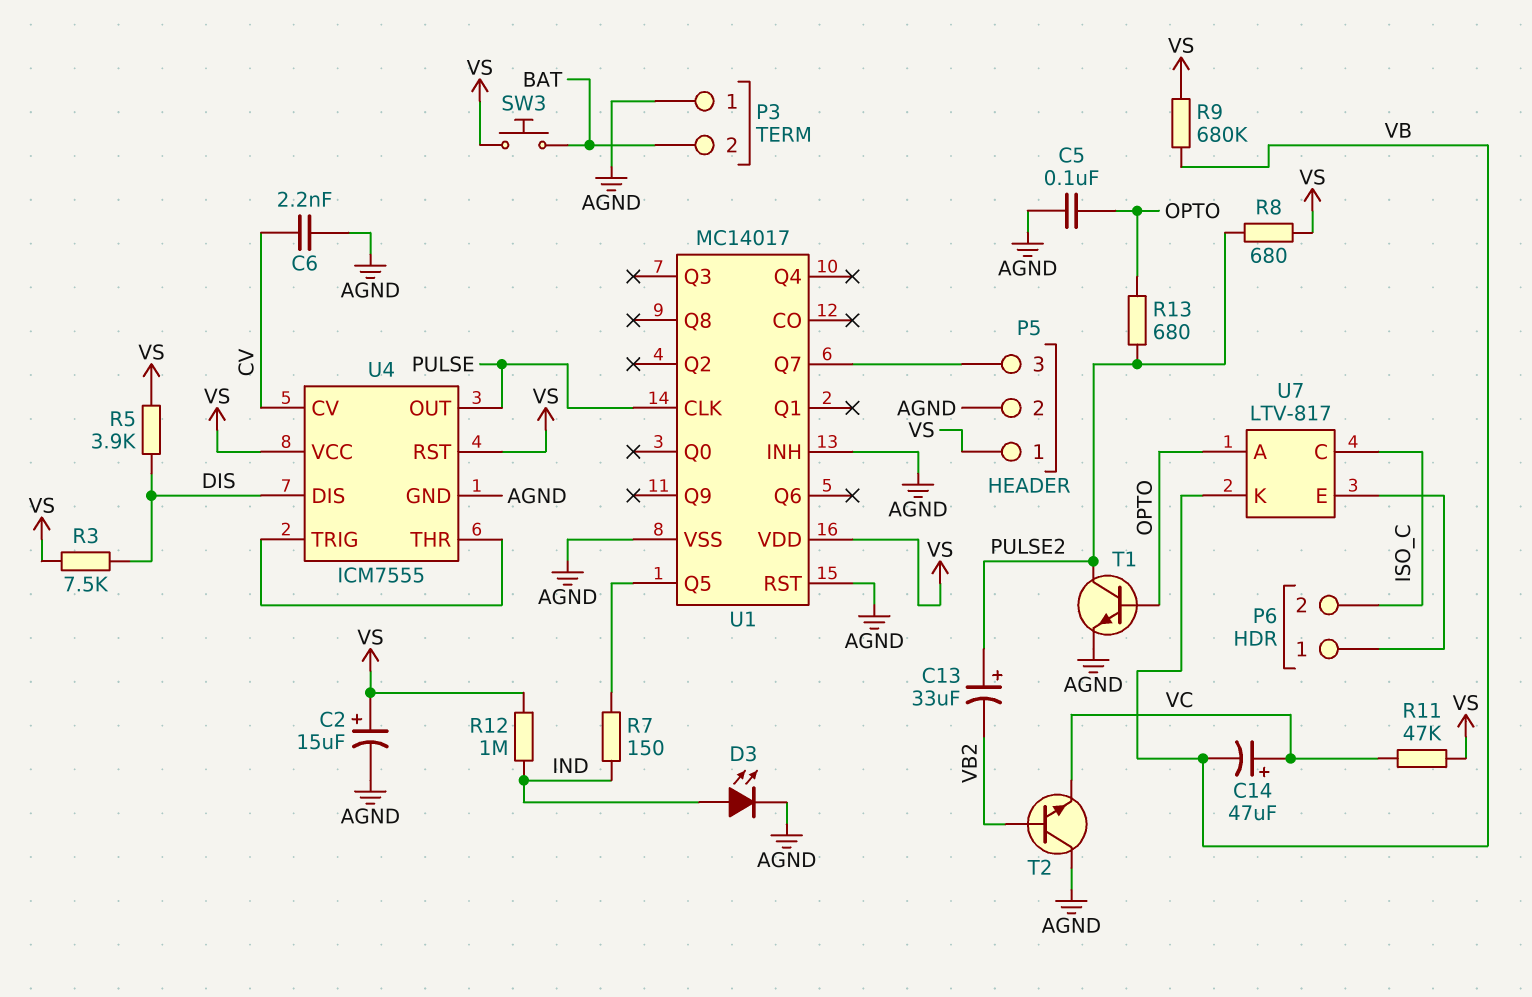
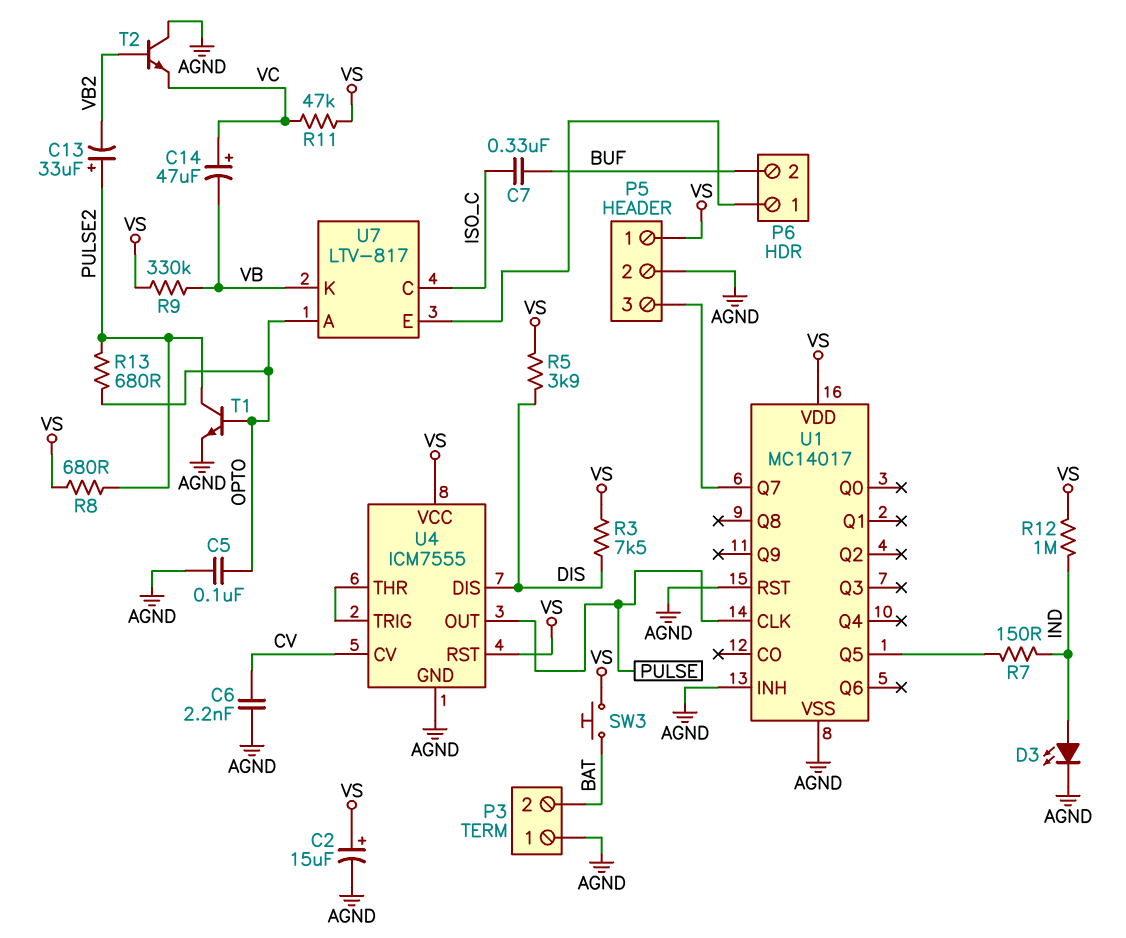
C7: none -> 330nF (BUF, ISO_C)
P6 pin 2: ISO_C -> BUF
R9: 680k (VB, VS) -> 330k (VB, VS)

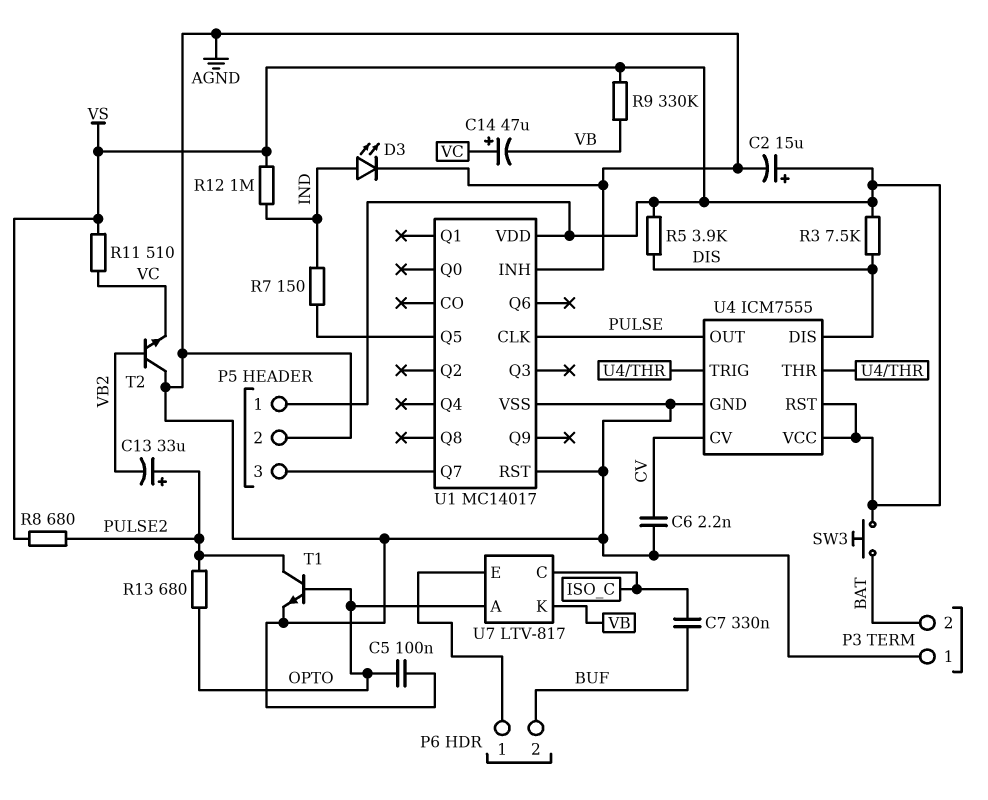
R11: 47k (VC, VS) -> 510 (VC, VS)

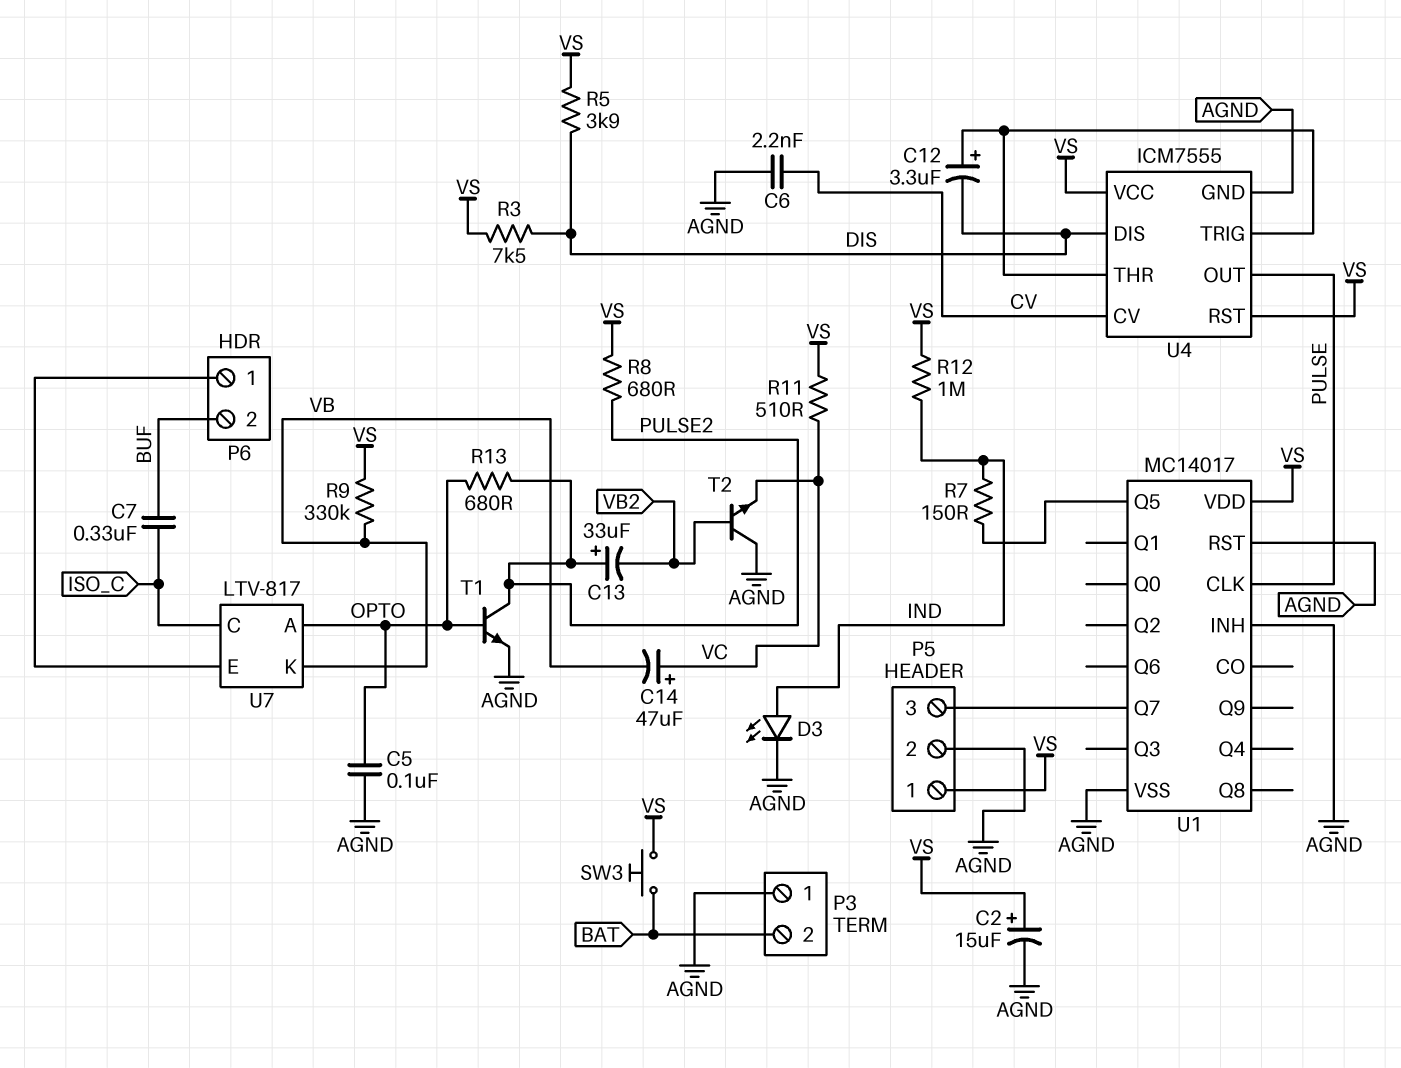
C12: none -> 3.3uF (plus U4/THR, minus DIS)

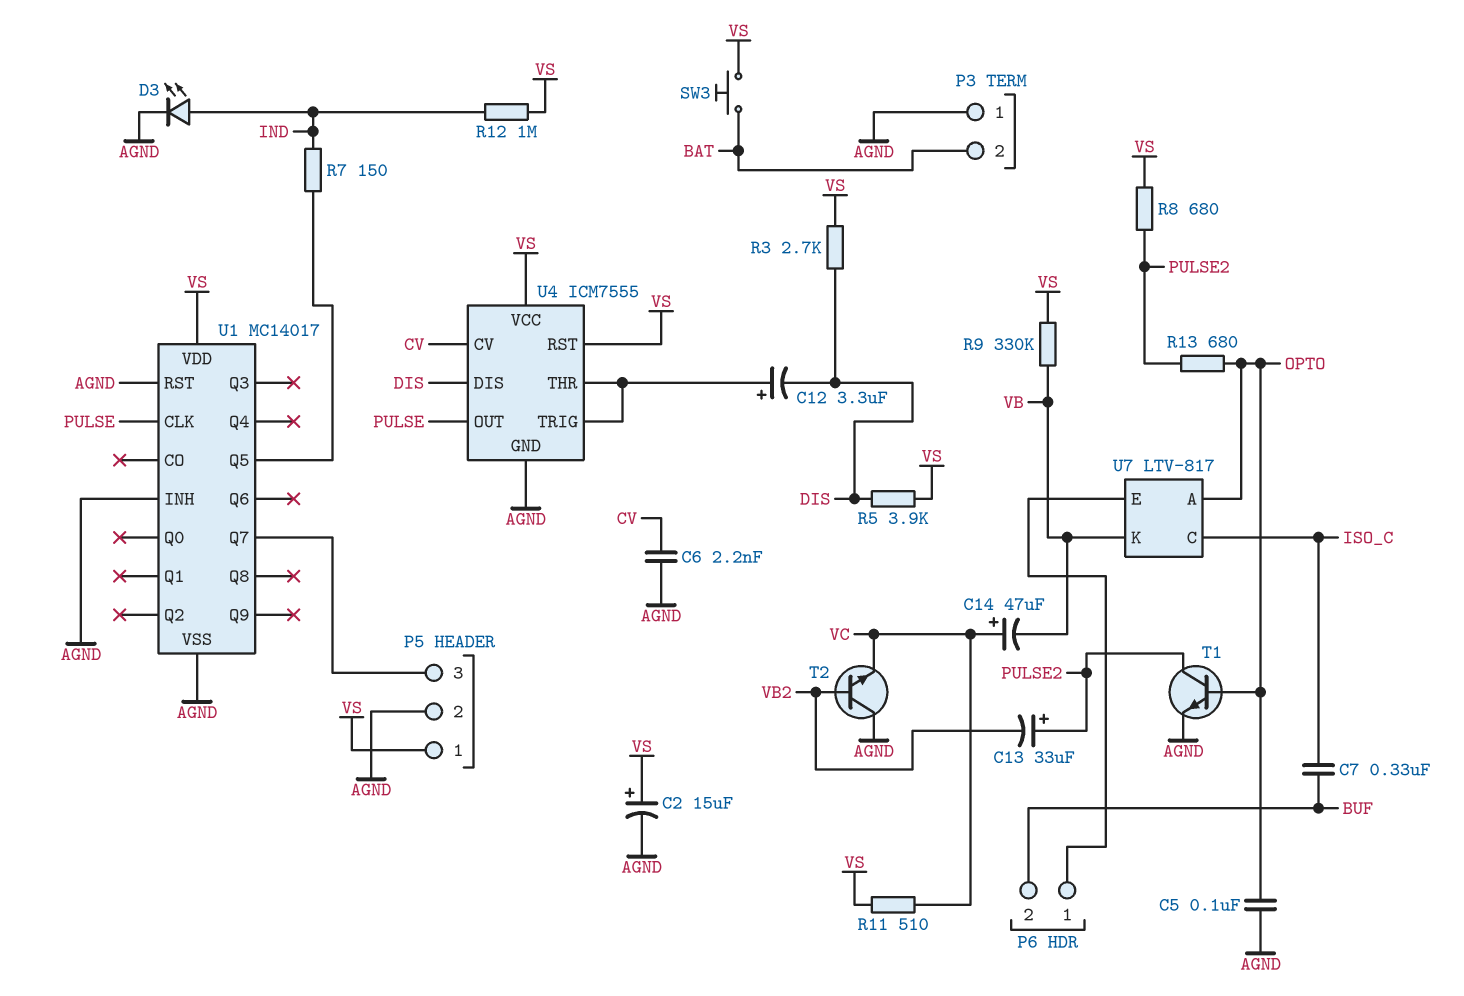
R3: 7.5k (DIS, VS) -> 2.7k (DIS, VS)

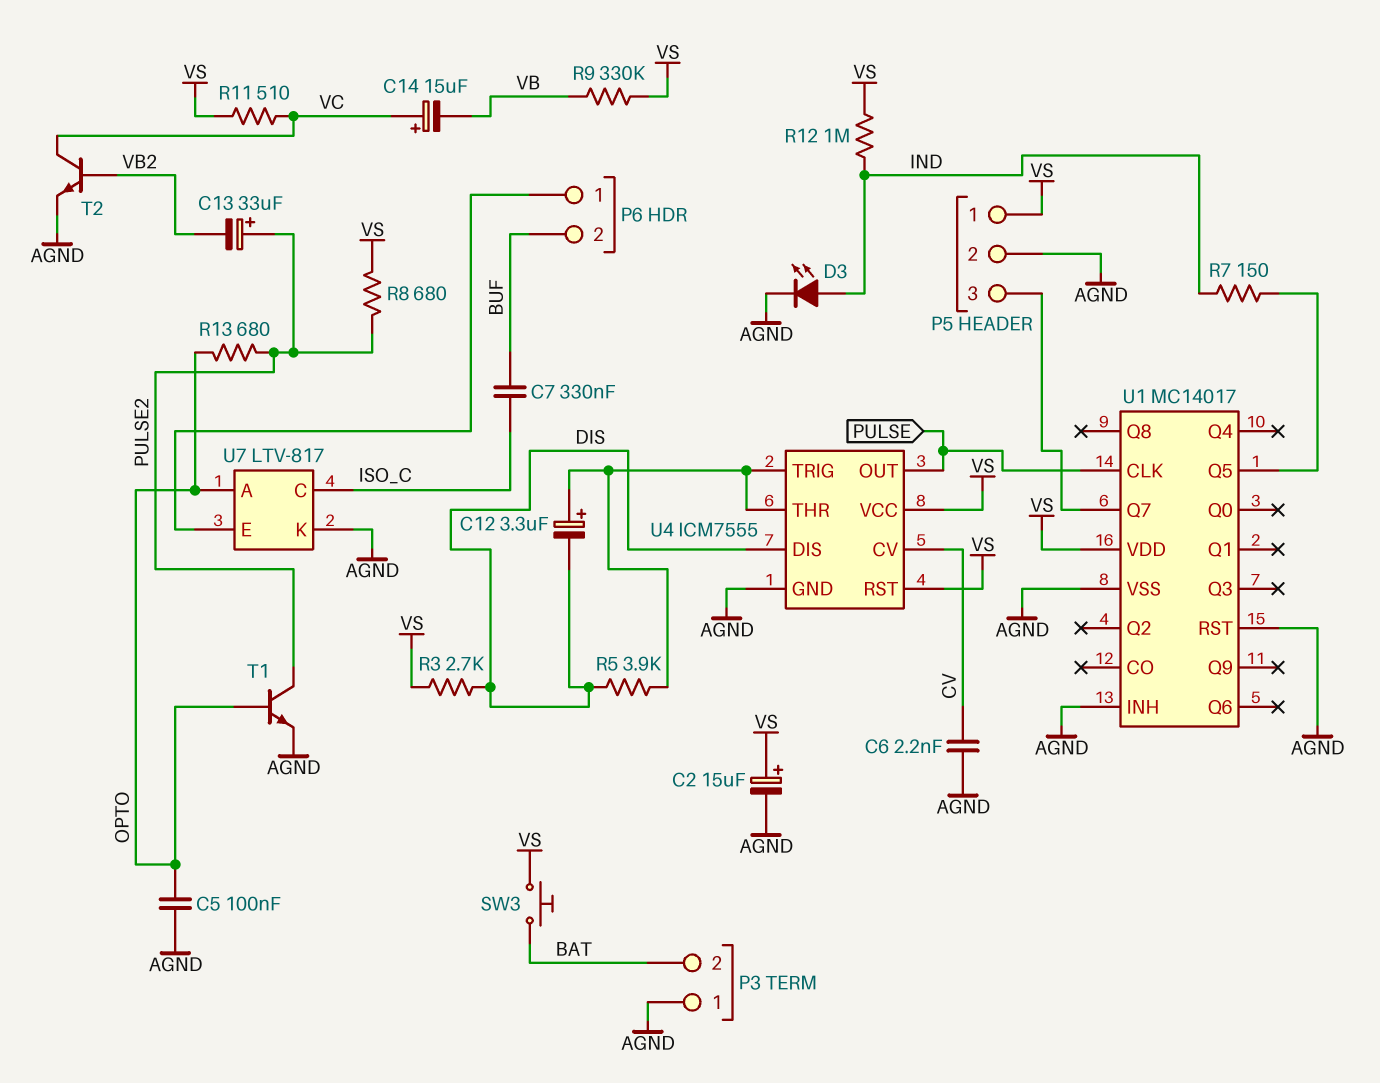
C14: 47uF (plus VC, minus VB) -> 15uF (plus VC, minus VB)
R5: 3.9k (DIS, VS) -> 3.9k (DIS, U4/THR)
T2: NPN (B VB2, C AGND, E VC) -> NPN (B VB2, C VC, E AGND)
U7 pin K: VB -> AGND

